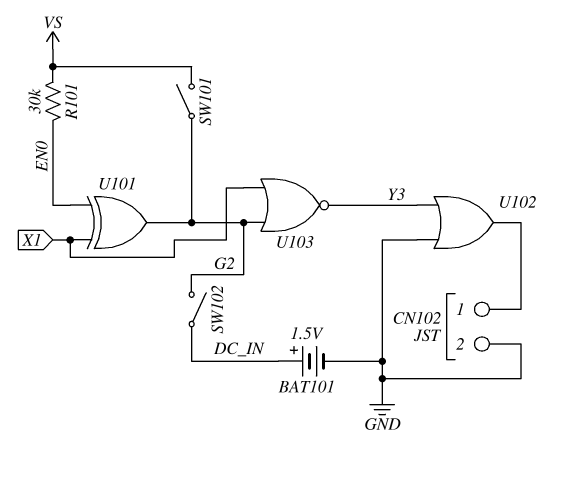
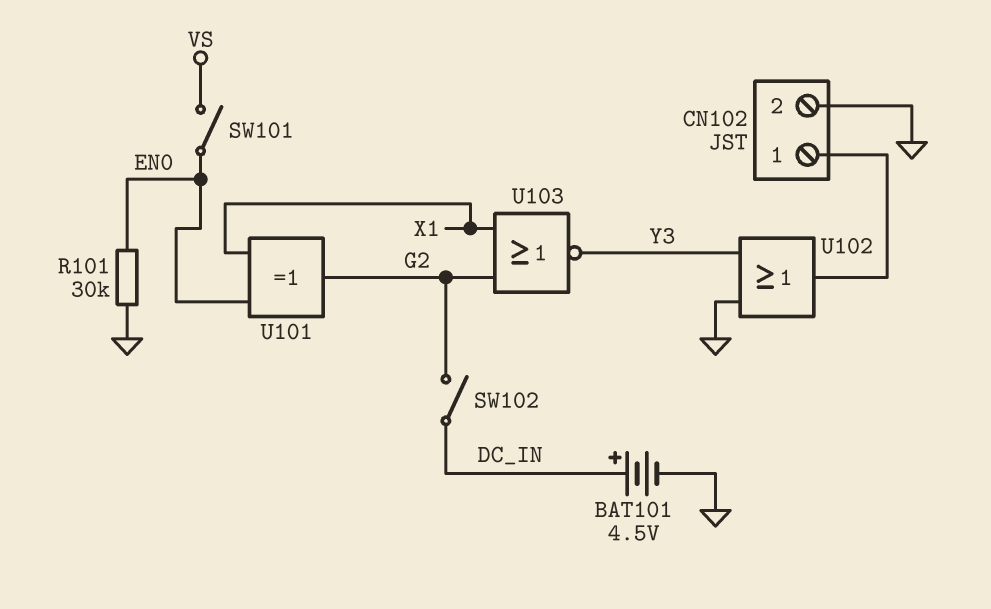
BAT101: 1.5V (plus DC_IN, minus GND) -> 4.5V (plus DC_IN, minus GND)
R101: 30k (EN0, VS) -> 30k (EN0, GND)
SW101: switch (G2, VS) -> switch (EN0, VS)

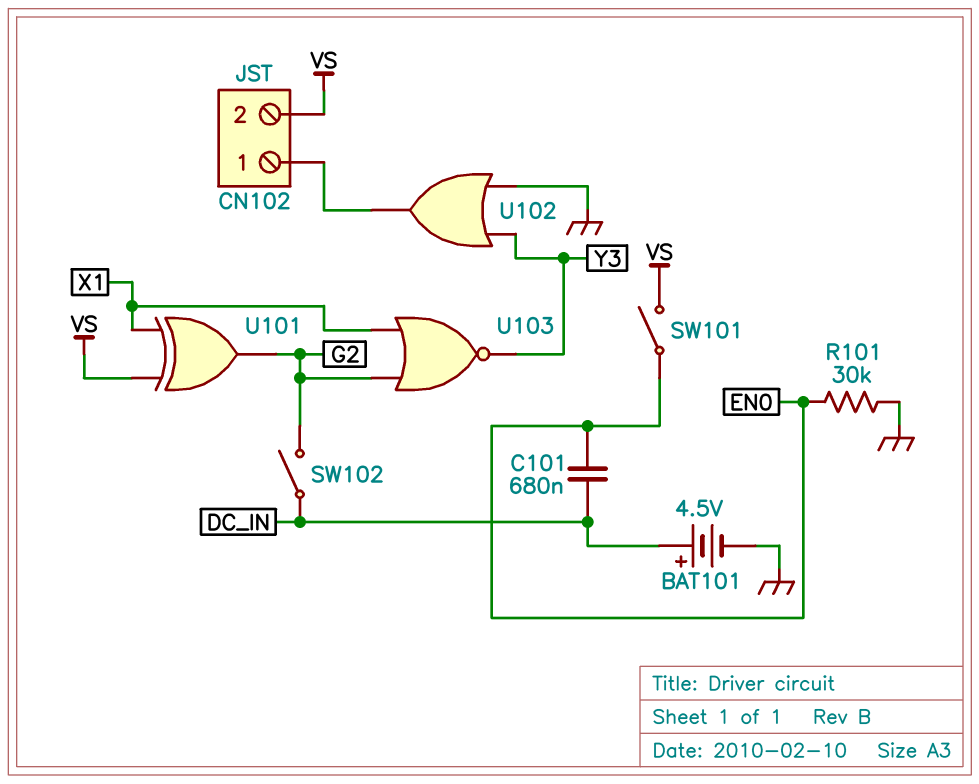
C101: none -> 680nF (DC_IN, EN0)
CN102 pin 2: GND -> VS
U101: XOR (in EN0, in X1, out G2) -> XOR (in VS, in X1, out G2)

